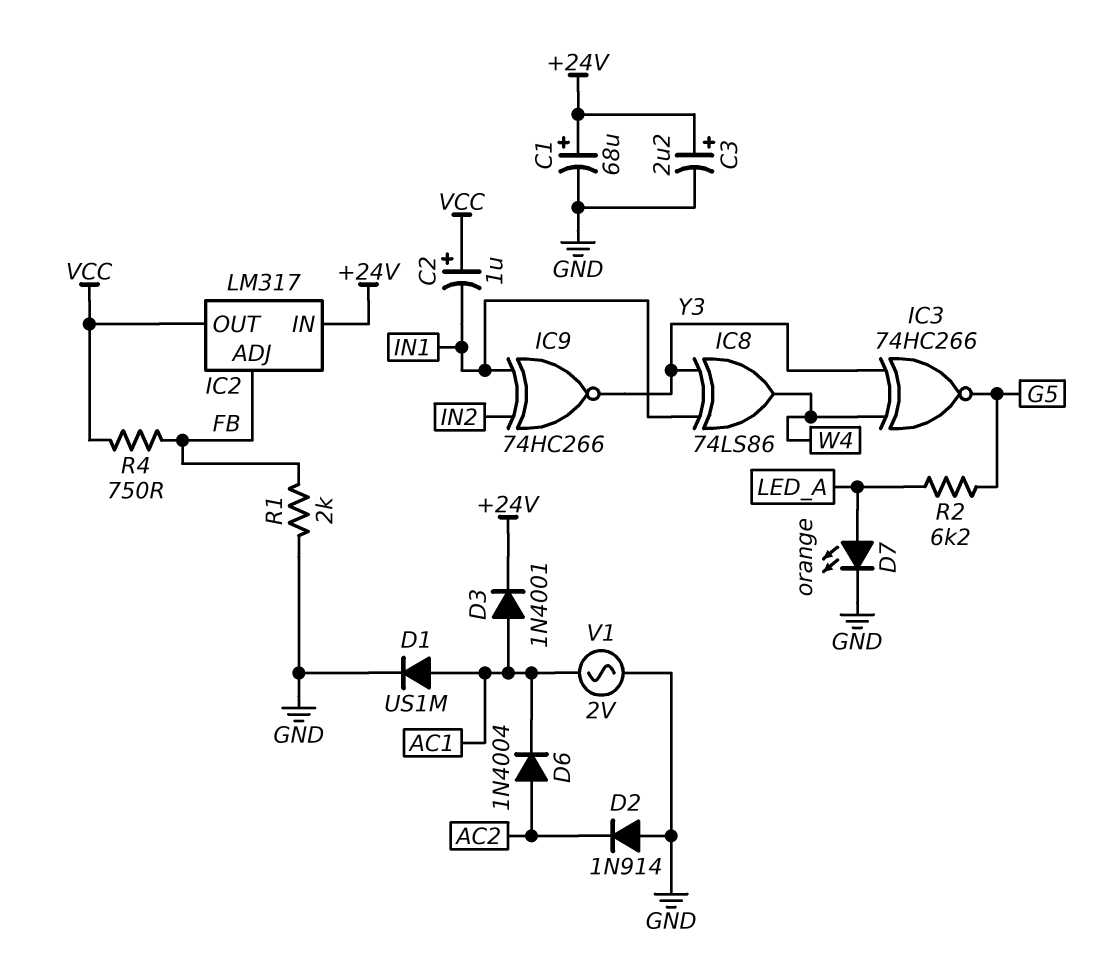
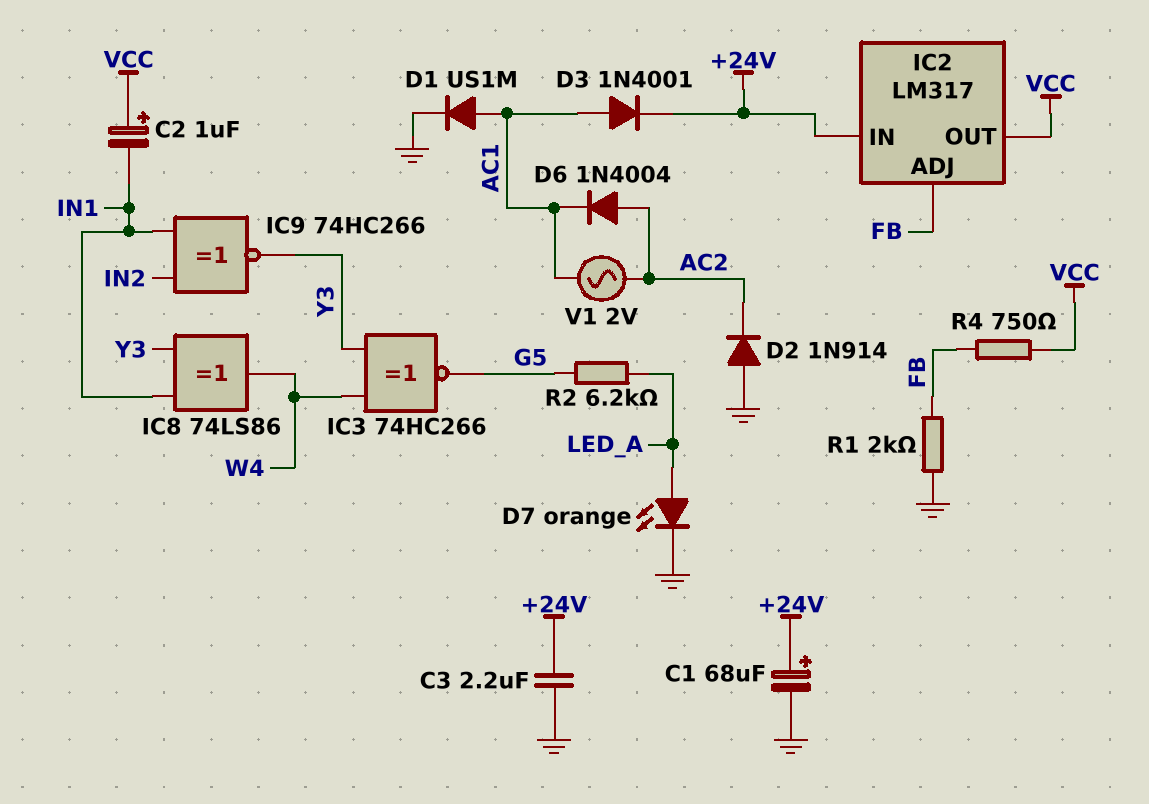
C3: 2.2uF (plus +24V, minus GND) -> 2.2uF (+24V, GND)
V1: AC 2V (AC1, GND) -> AC 2V (AC1, AC2)

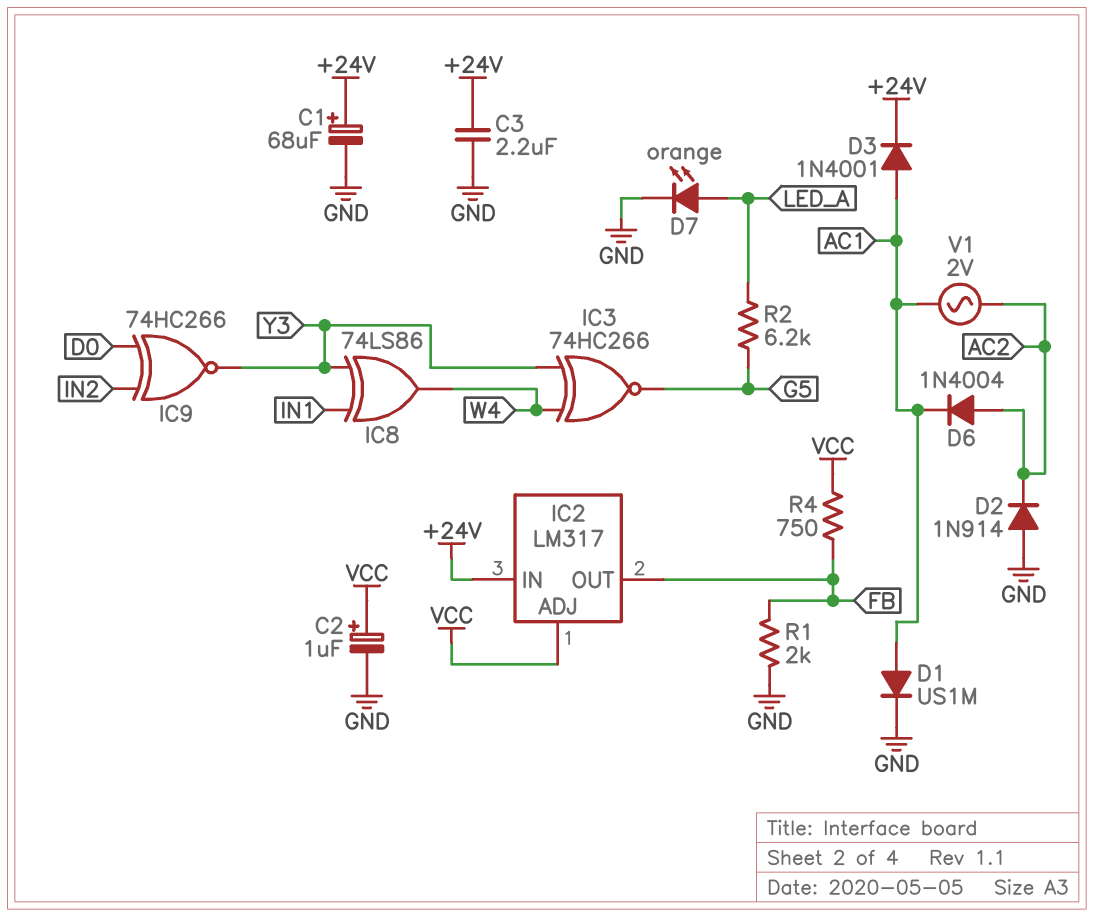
C2: 1uF (plus VCC, minus IN1) -> 1uF (plus VCC, minus GND)
IC2 pin ADJ: FB -> VCC
IC2 pin OUT: VCC -> FB
IC9: XNOR 74HC266 (in IN1, in IN2, out Y3) -> XNOR 74HC266 (in D0, in IN2, out Y3)

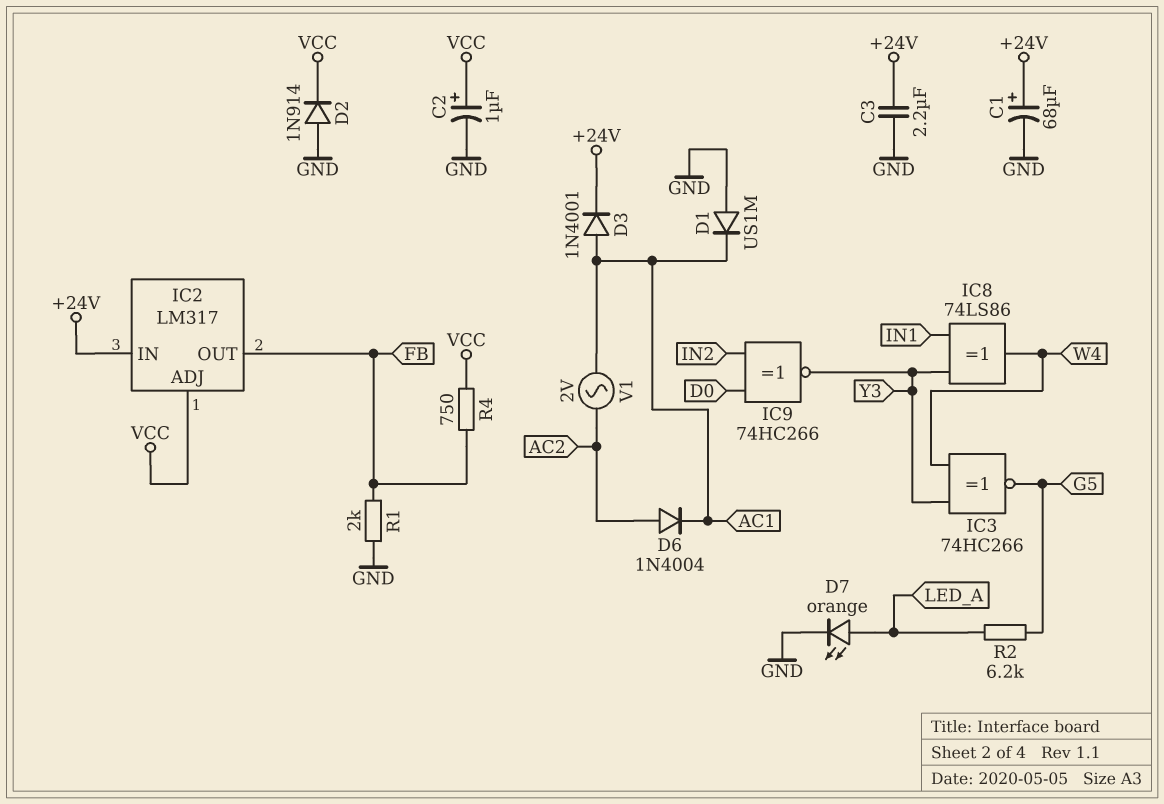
D1: diode US1M (A AC1, K GND) -> diode US1M (A GND, K AC1)
D2: diode 1N914 (A GND, K AC2) -> diode 1N914 (A GND, K VCC)

